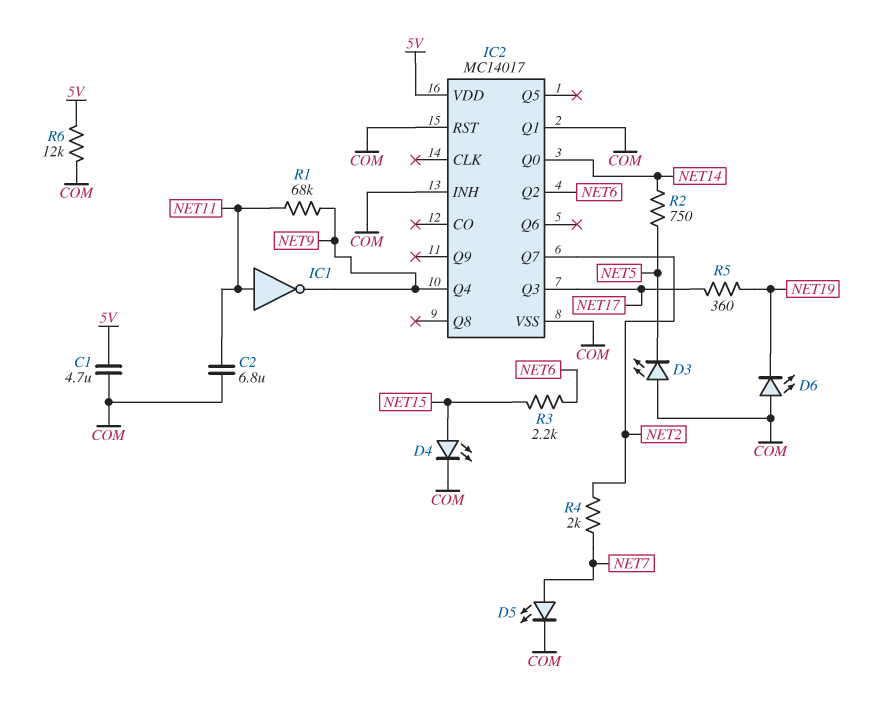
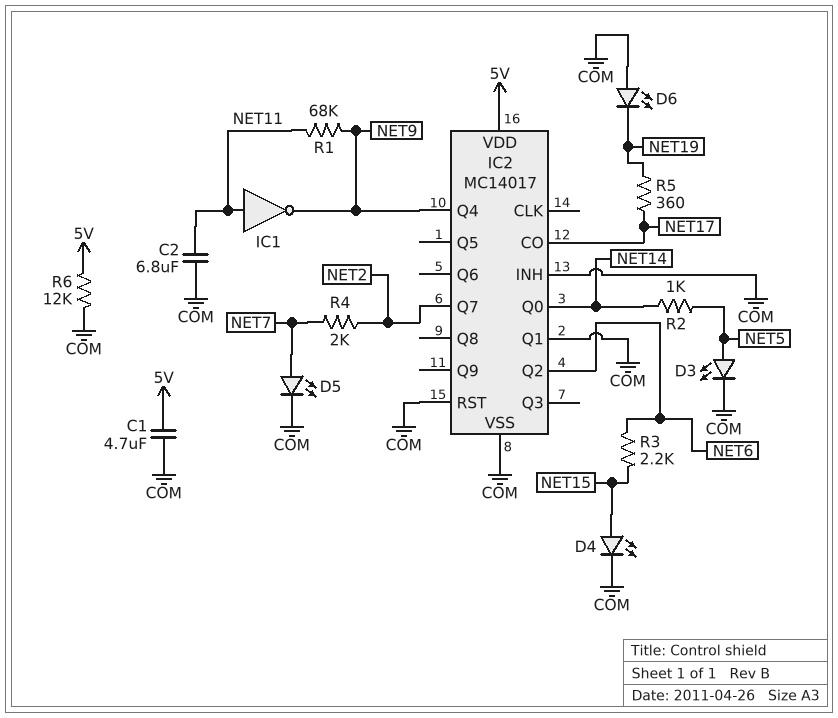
D3: LED (A COM, K NET5) -> LED (A NET5, K COM)
IC2 pin CO: none -> NET17
IC2 pin Q3: NET17 -> none
R2: 750 (NET5, NET14) -> 1k (NET5, NET14)

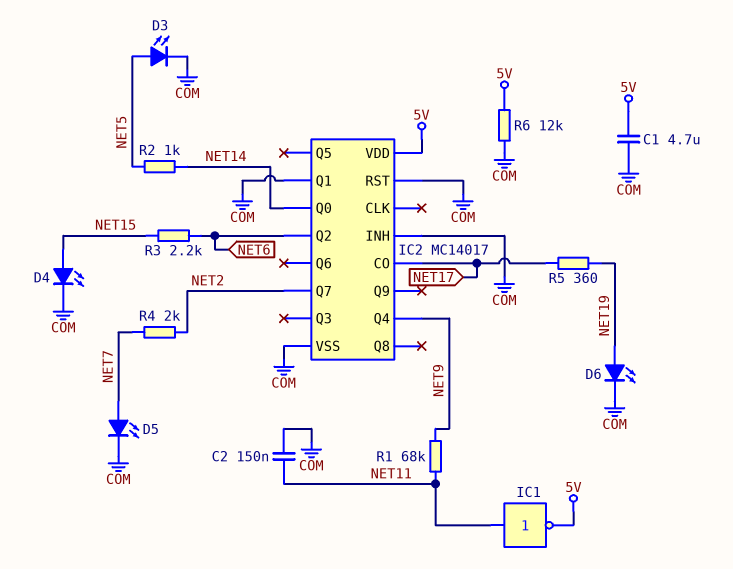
C2: 6.8uF (COM, NET11) -> 150nF (COM, NET11)
D6: LED (A COM, K NET19) -> LED (A NET19, K COM)
IC1: NOT (in NET11, out NET9) -> NOT (in NET11, out 5V)

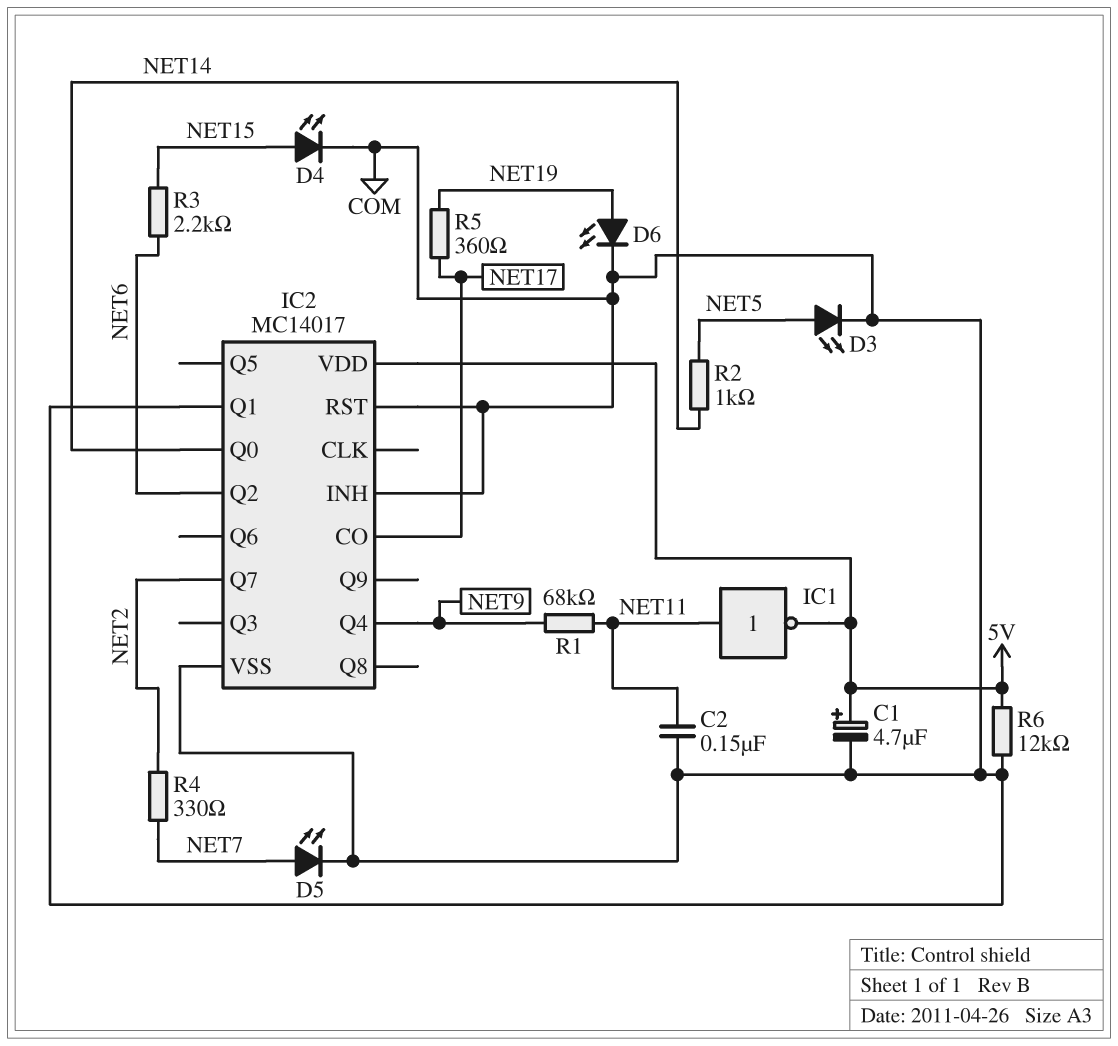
C1: 4.7uF (5V, COM) -> 4.7uF (plus 5V, minus COM)
R4: 2k (NET2, NET7) -> 330 (NET2, NET7)

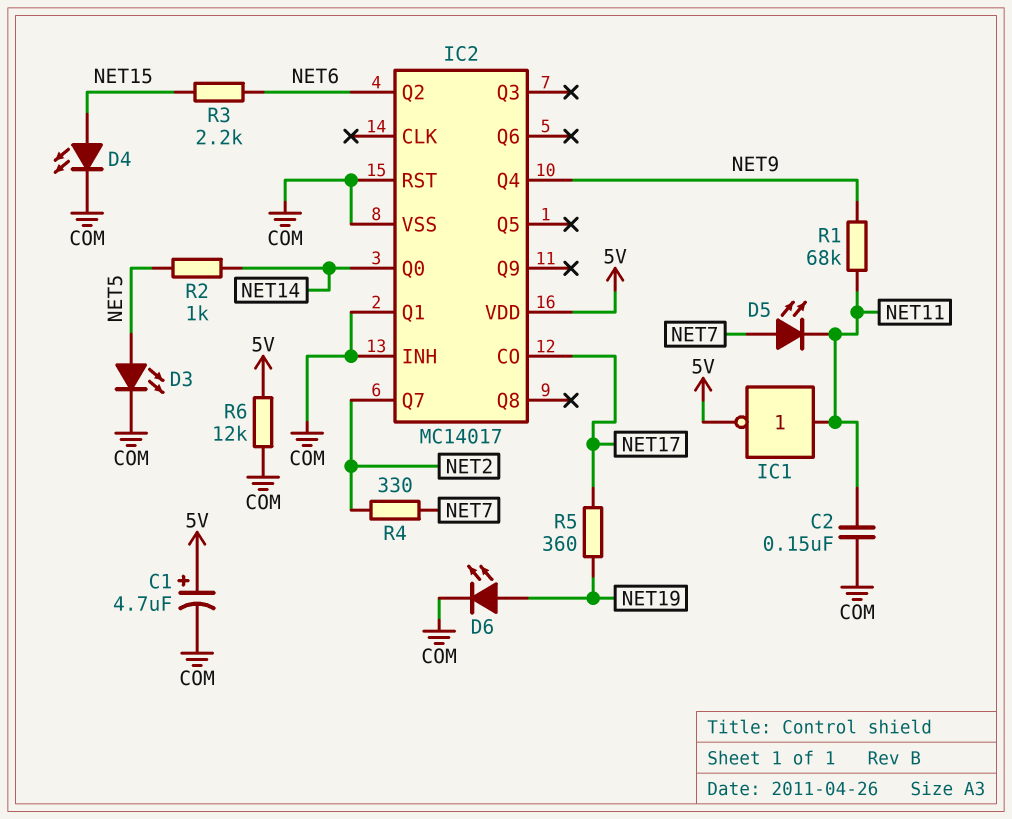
D5: LED (A NET7, K COM) -> LED (A NET7, K NET11)

